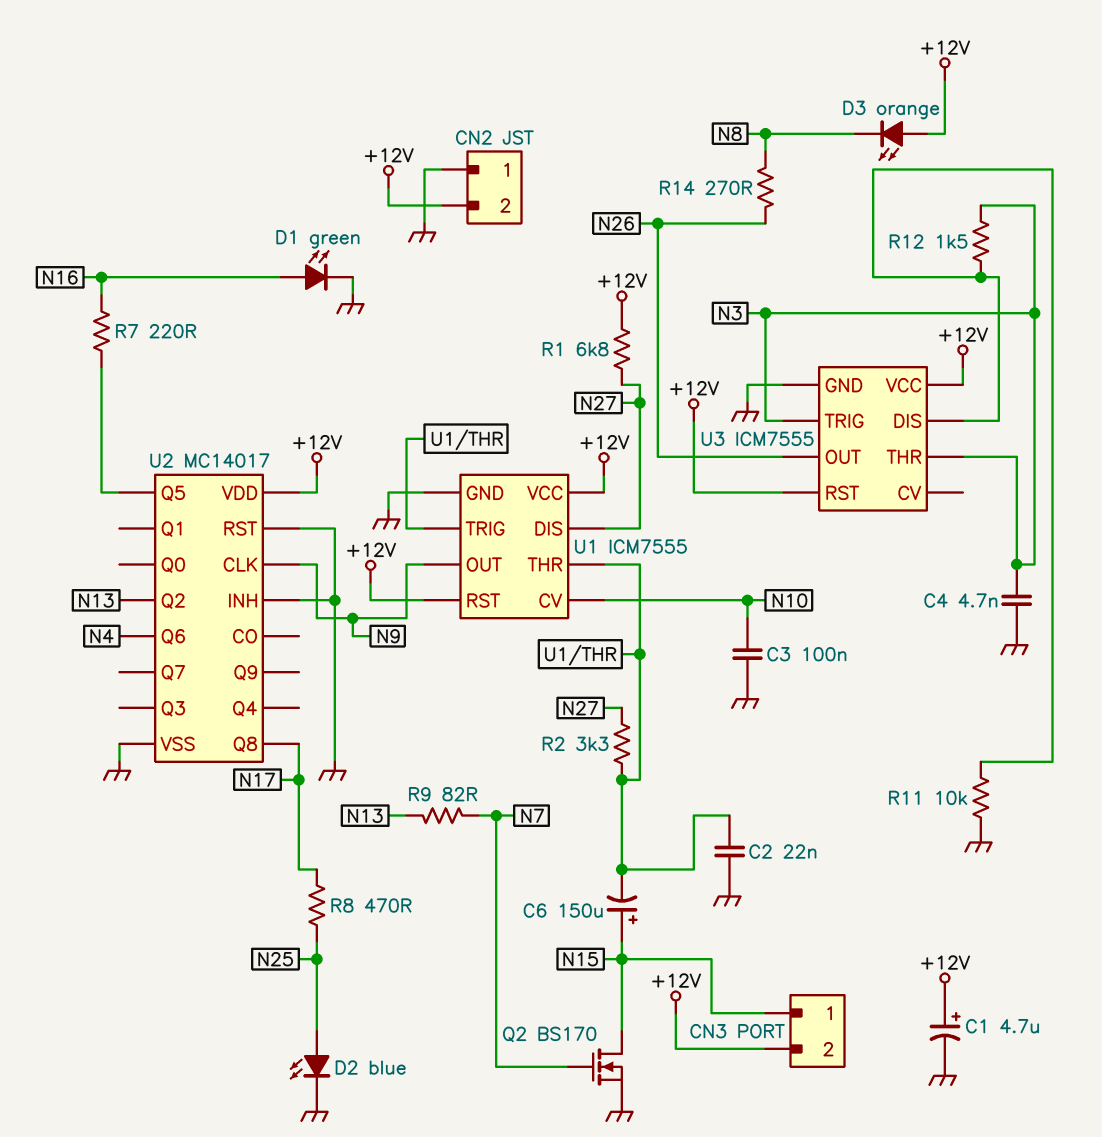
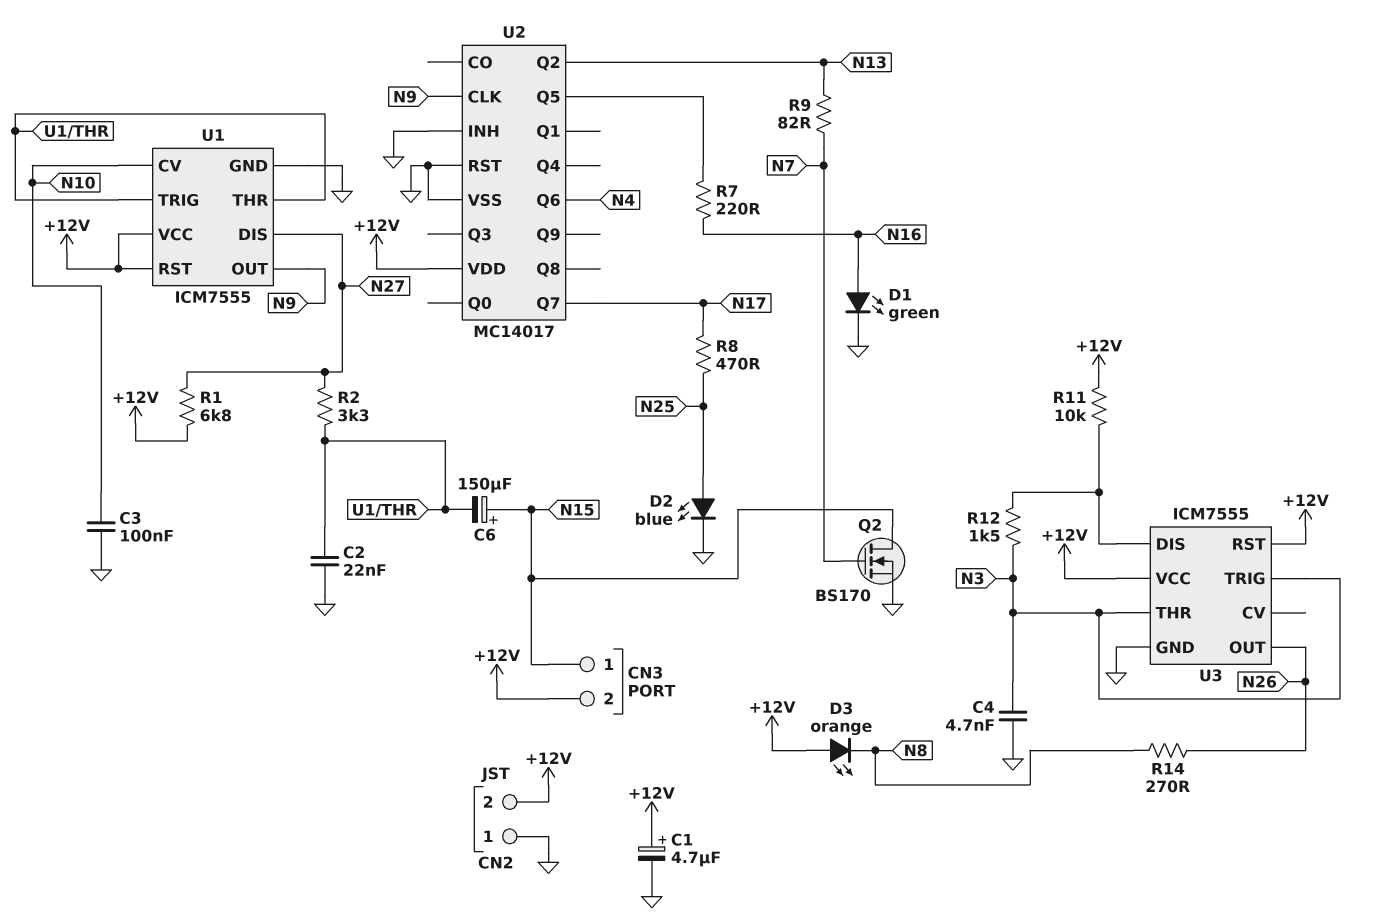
R11: 10k (GND, U3/DIS) -> 10k (+12V, U3/DIS)
U2 pin Q7: none -> N17
U2 pin Q8: N17 -> none

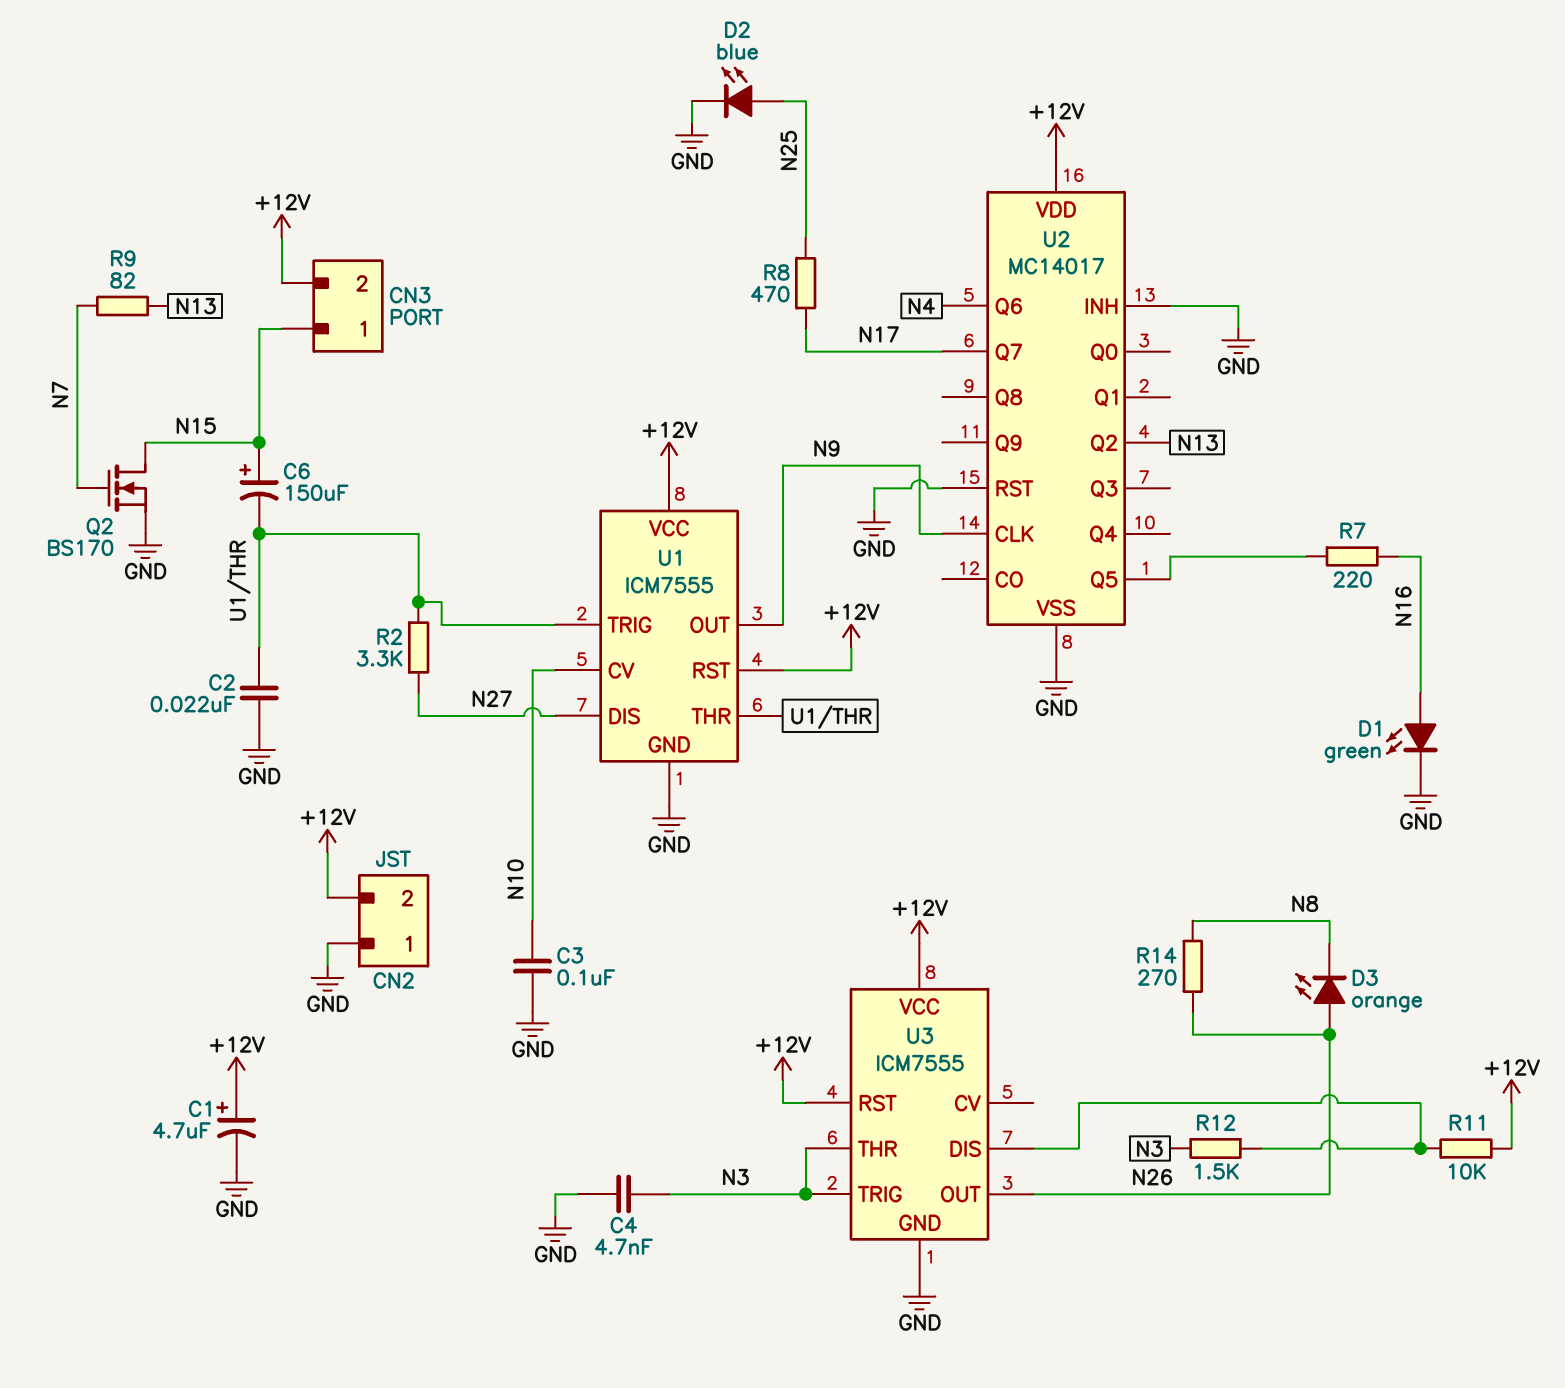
D3: LED orange (A +12V, K N8) -> LED orange (A N26, K N8)
R1: 6.8k (+12V, N27) -> none

